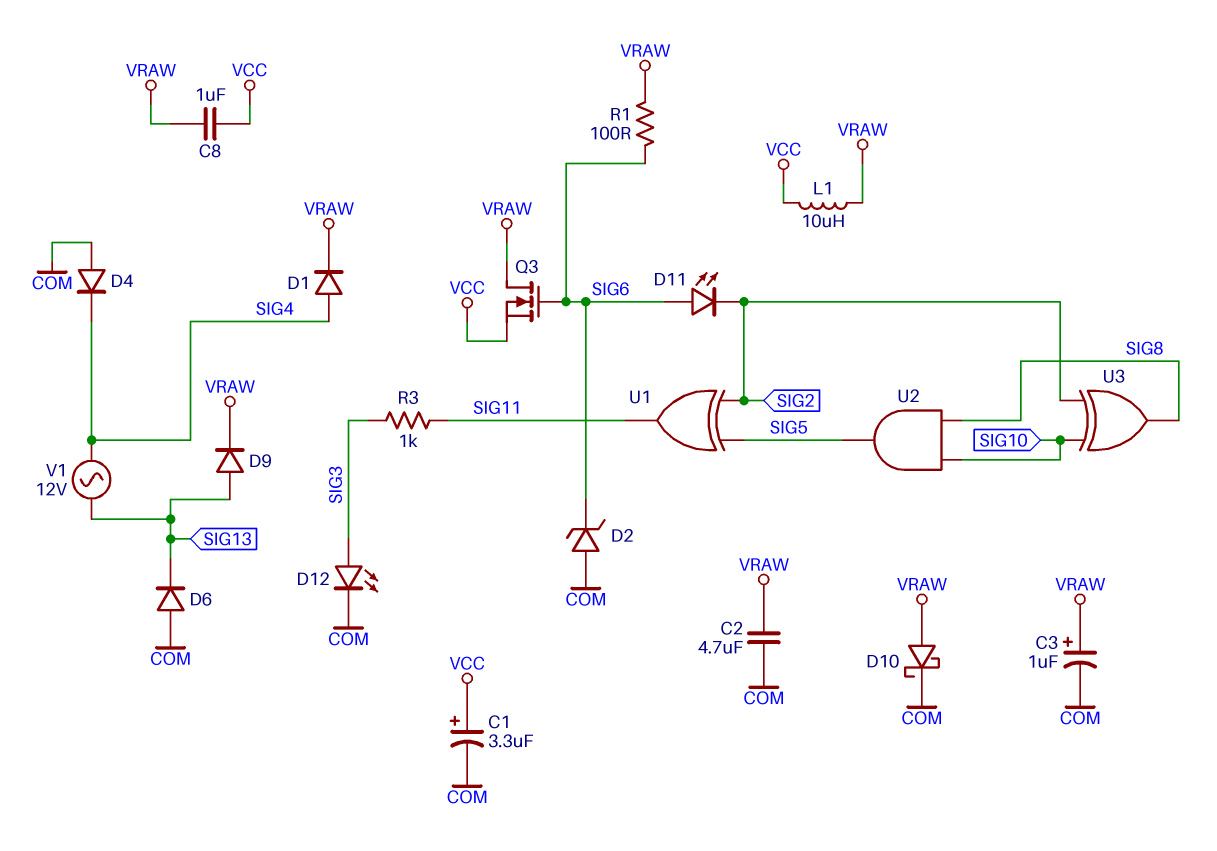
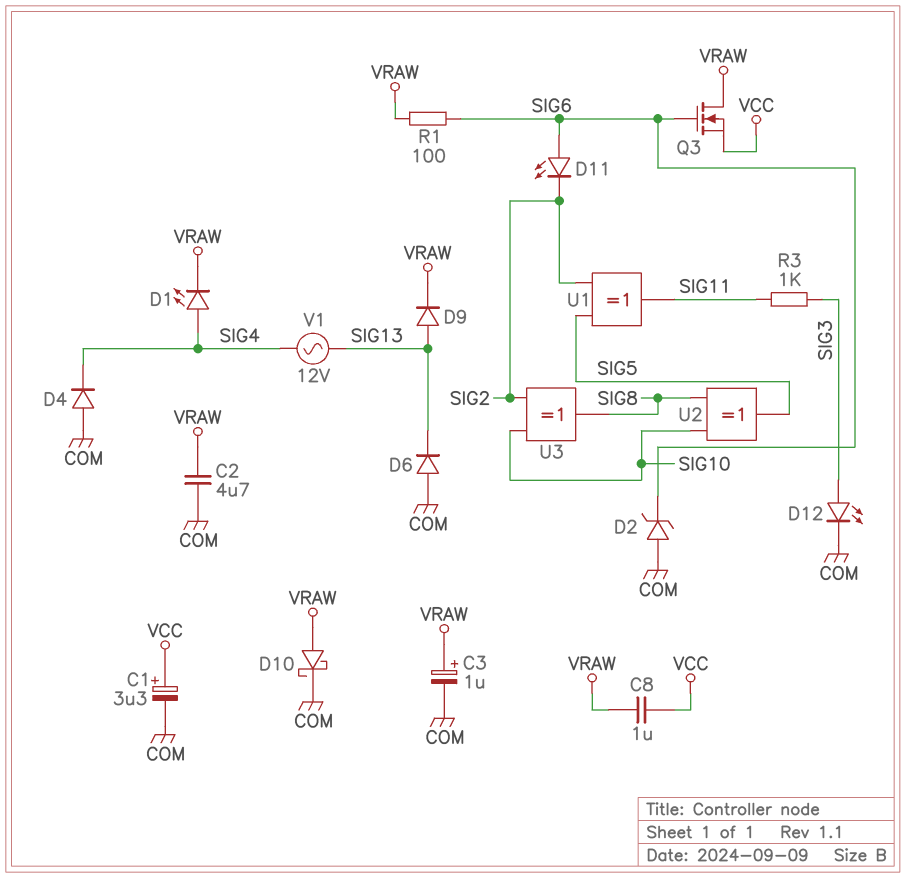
D1: diode (A SIG4, K VRAW) -> LED (A SIG4, K VRAW)
L1: 10uH (VCC, VRAW) -> none
U2: AND (in SIG8, in SIG10, out SIG5) -> XOR (in SIG8, in SIG10, out SIG5)

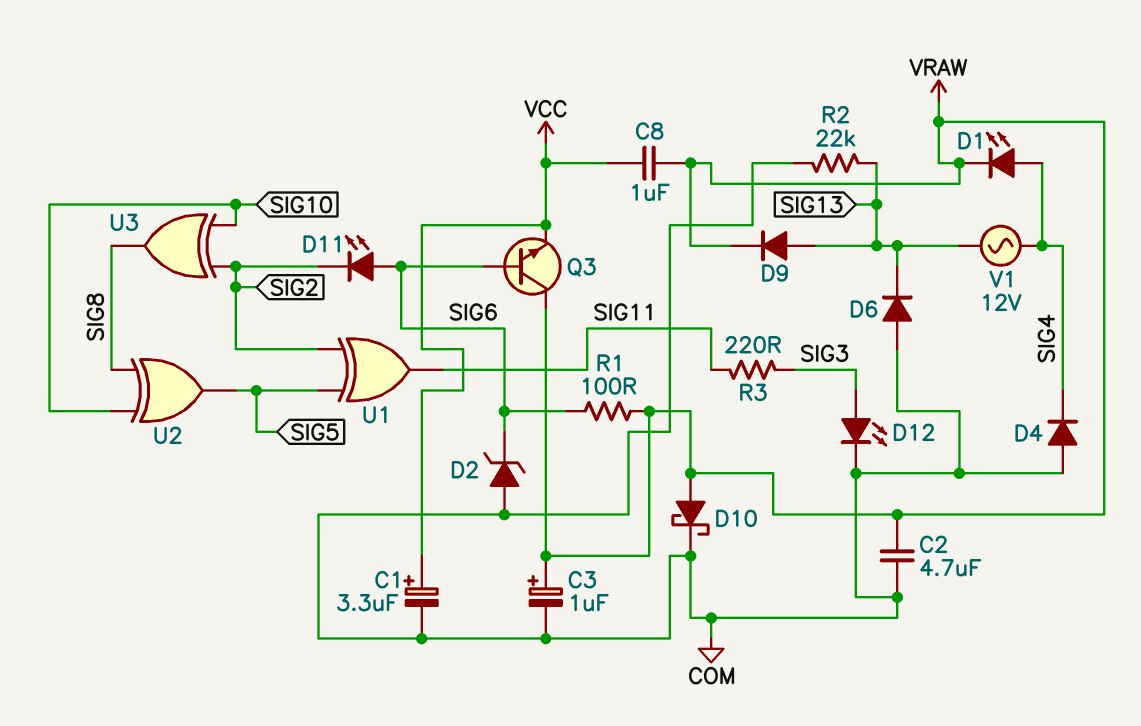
Q3: NMOS (G SIG6, D VRAW, S VCC) -> NPN (B SIG6, C VRAW, E VCC)
R2: none -> 22k (COM, SIG13)
R3: 1k (SIG3, SIG11) -> 220 (SIG3, SIG11)

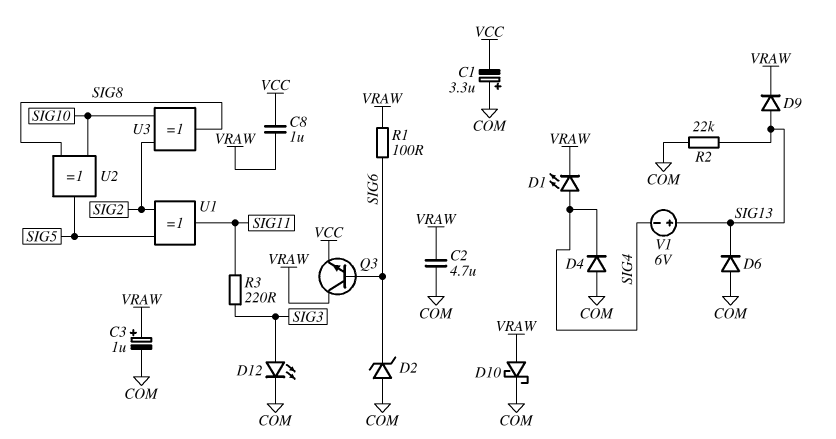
C1: 3.3uF (plus VCC, minus COM) -> 3.3uF (plus COM, minus VCC)
D11: LED (A SIG6, K SIG2) -> none
V1: AC 12V (SIG4, SIG13) -> 6V (plus SIG13, minus SIG4)

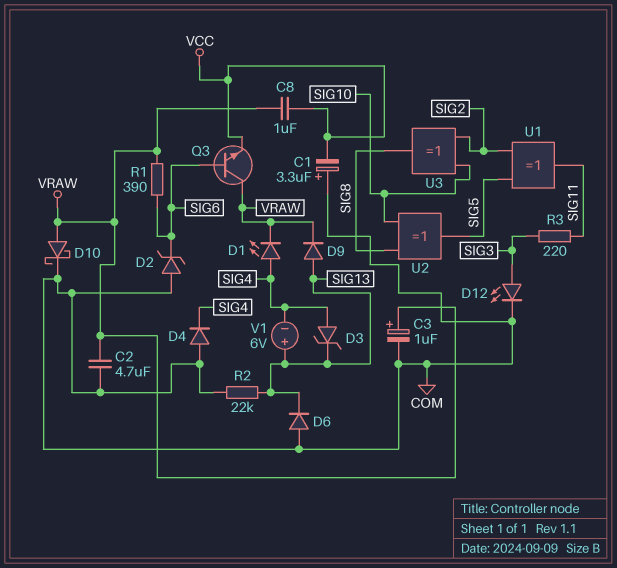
D3: none -> zener (A SIG4, K SIG13)
R1: 100 (SIG6, VRAW) -> 390 (SIG6, VRAW)

